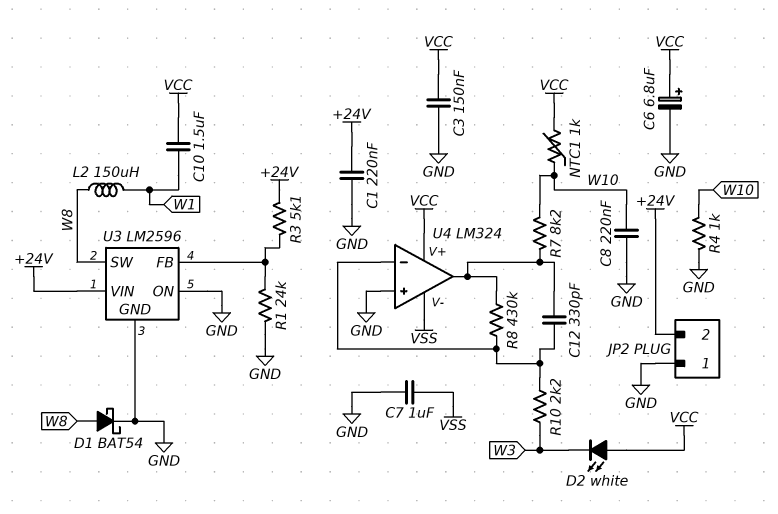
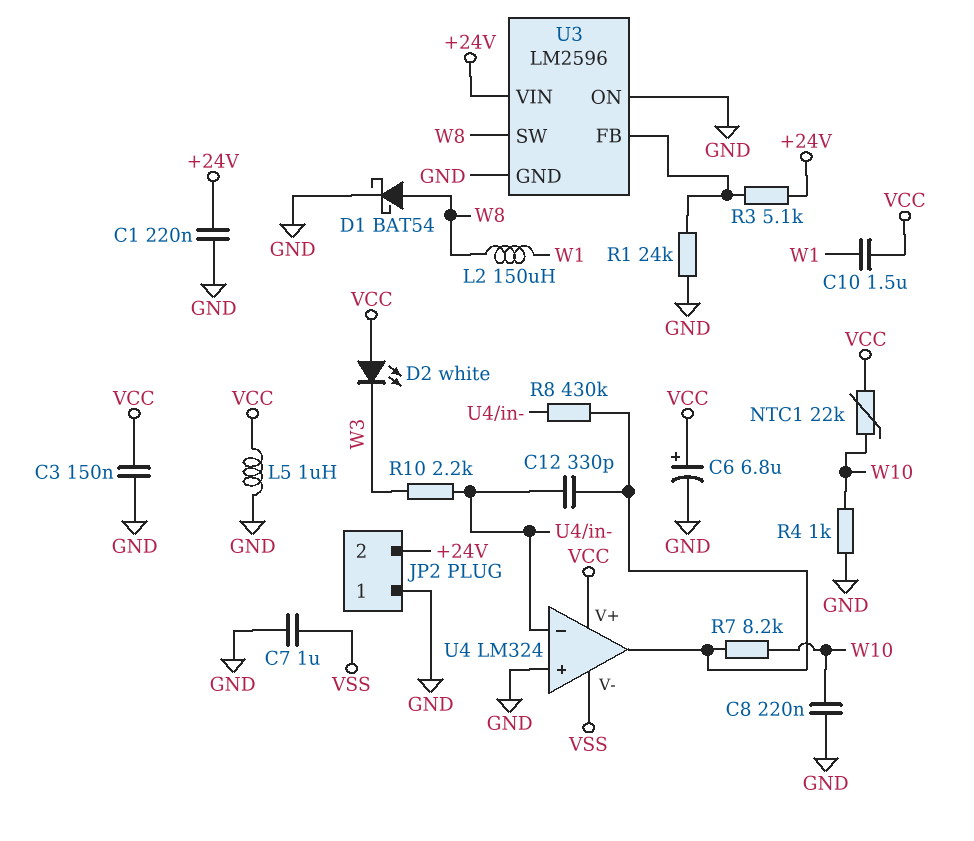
L5: none -> 1uH (GND, VCC)
NTC1: 1k (VCC, W10) -> 22k (VCC, W10)

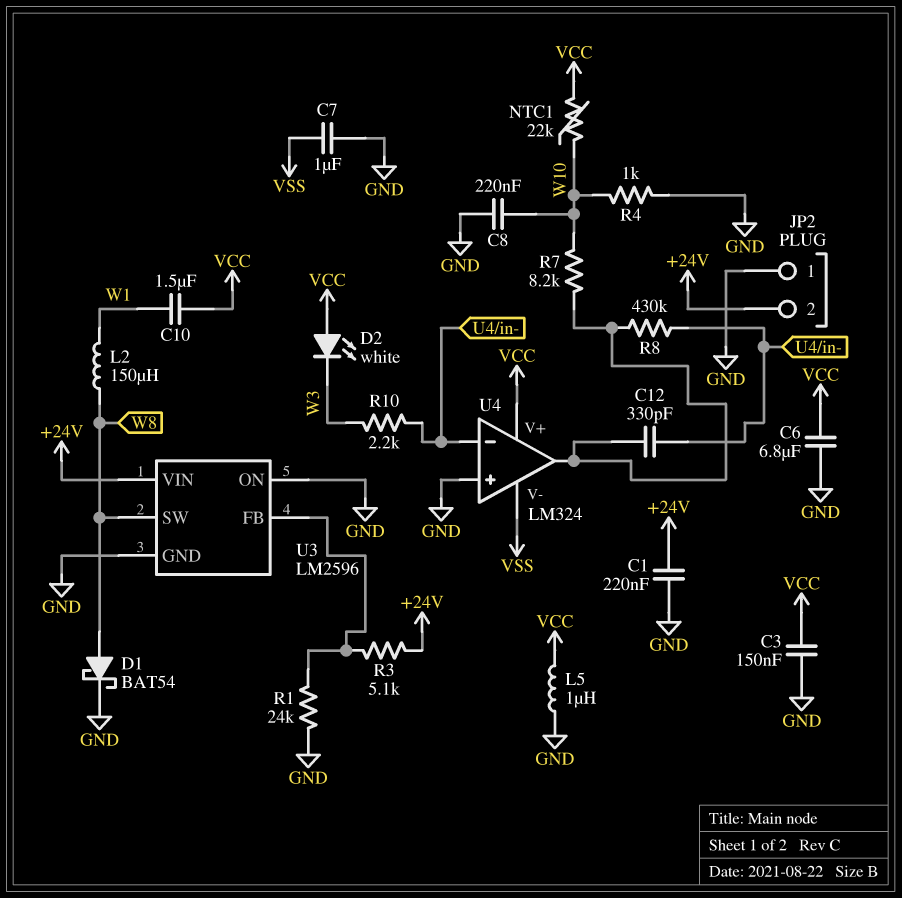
C6: 6.8uF (plus VCC, minus GND) -> 6.8uF (GND, VCC)

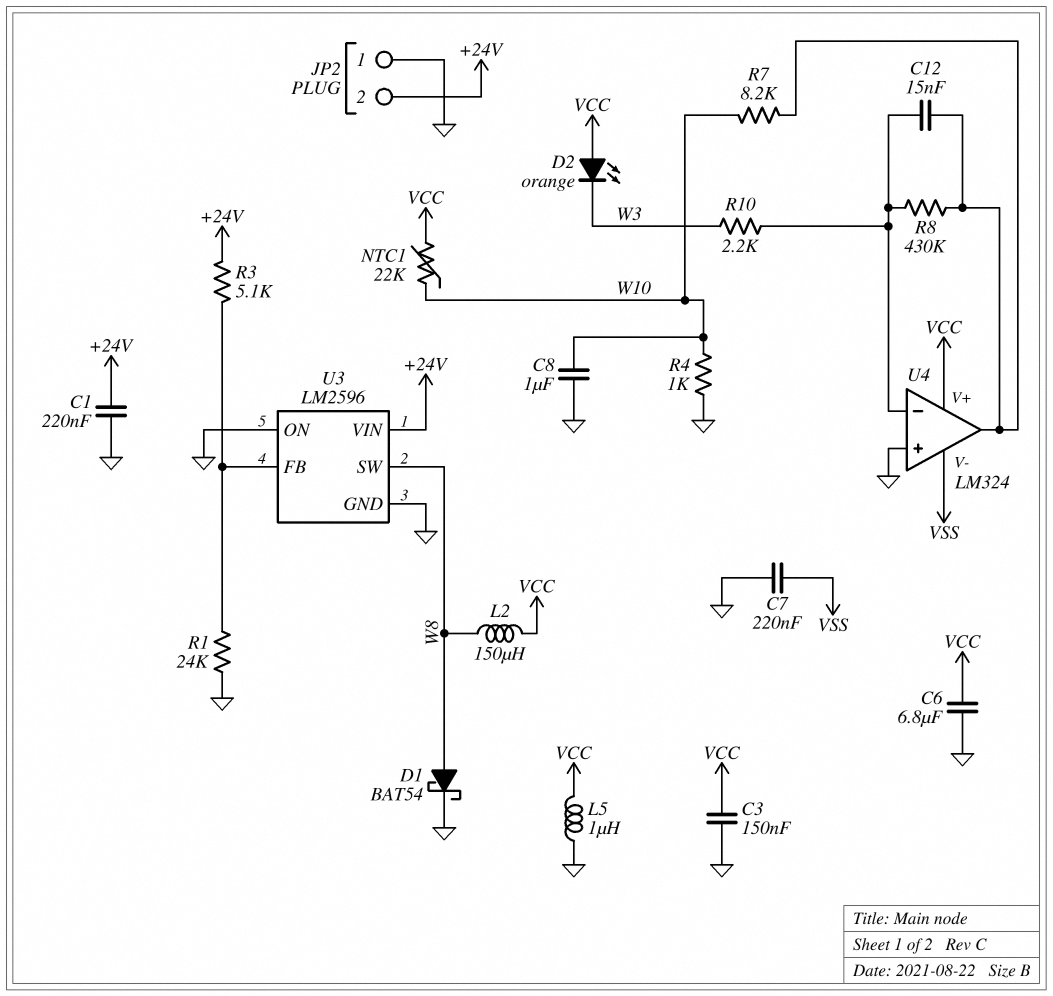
C7: 1uF (GND, VSS) -> 220nF (GND, VSS)
C8: 220nF (GND, W10) -> 1uF (GND, W10)
C10: 1.5uF (VCC, W1) -> none
C12: 330pF (U4/in-, U4/out) -> 15nF (U4/in-, U4/out)
D2: LED white (A VCC, K W3) -> LED orange (A VCC, K W3)
L2: 150uH (W1, W8) -> 150uH (VCC, W8)

